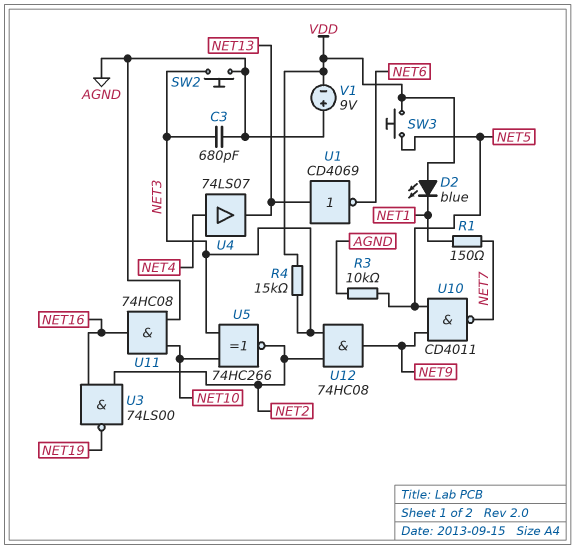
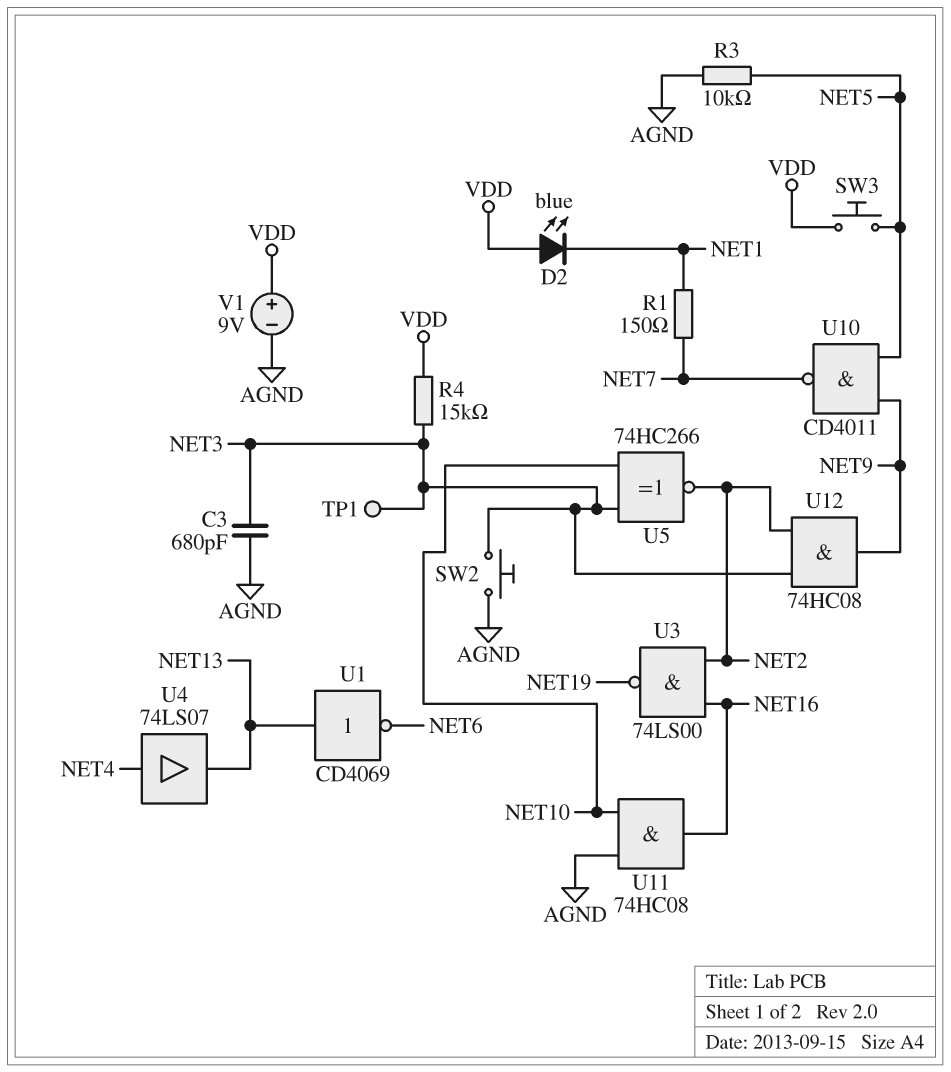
TP1: none -> test point (NET3)
V1: 9V (plus AGND, minus VDD) -> 9V (plus VDD, minus AGND)

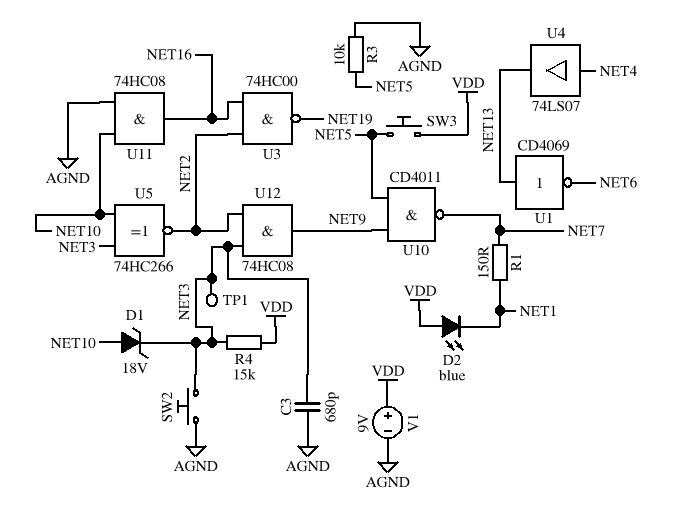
D1: none -> zener 18V (A NET10, K NET3)
U3: NAND 74LS00 (in NET2, in NET16, out NET19) -> NAND 74HC00 (in NET2, in NET16, out NET19)

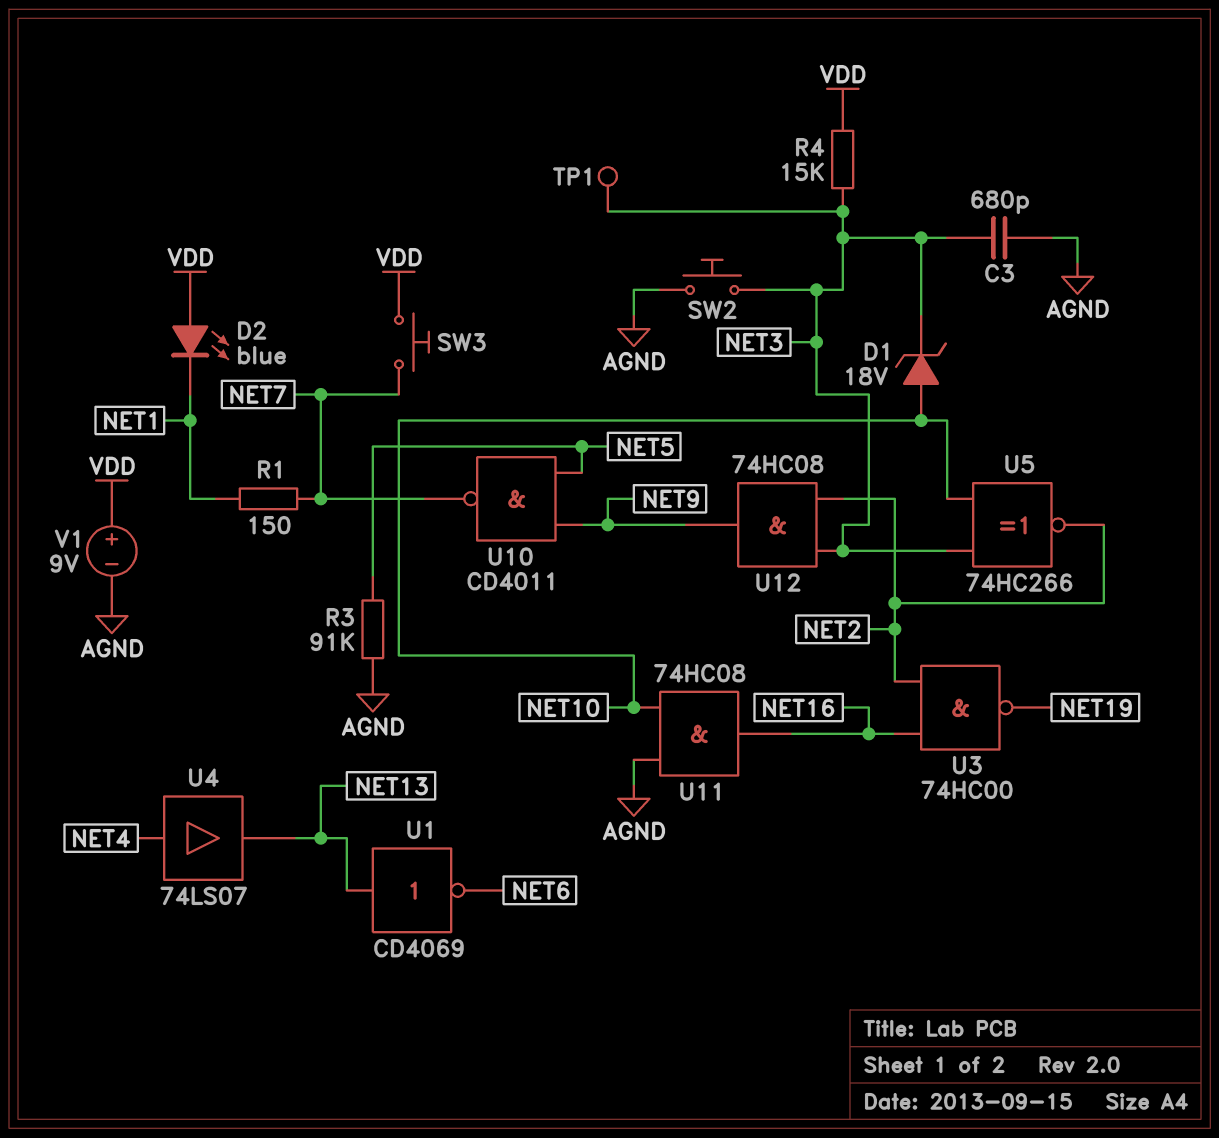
R3: 10k (AGND, NET5) -> 91k (AGND, NET5)
SW3: button (NET5, VDD) -> button (NET7, VDD)

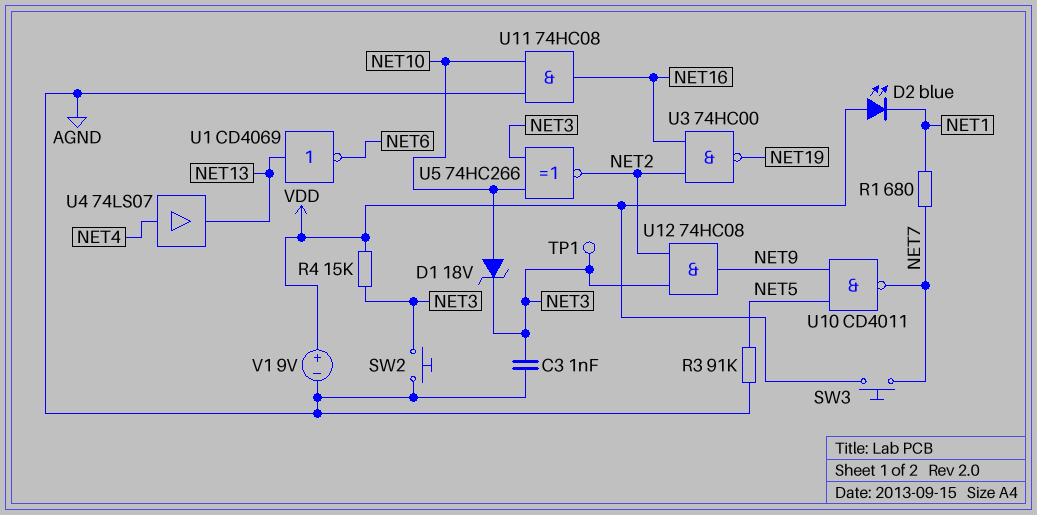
C3: 680pF (AGND, NET3) -> 1nF (AGND, NET3)
R1: 150 (NET1, NET7) -> 680 (NET1, NET7)

